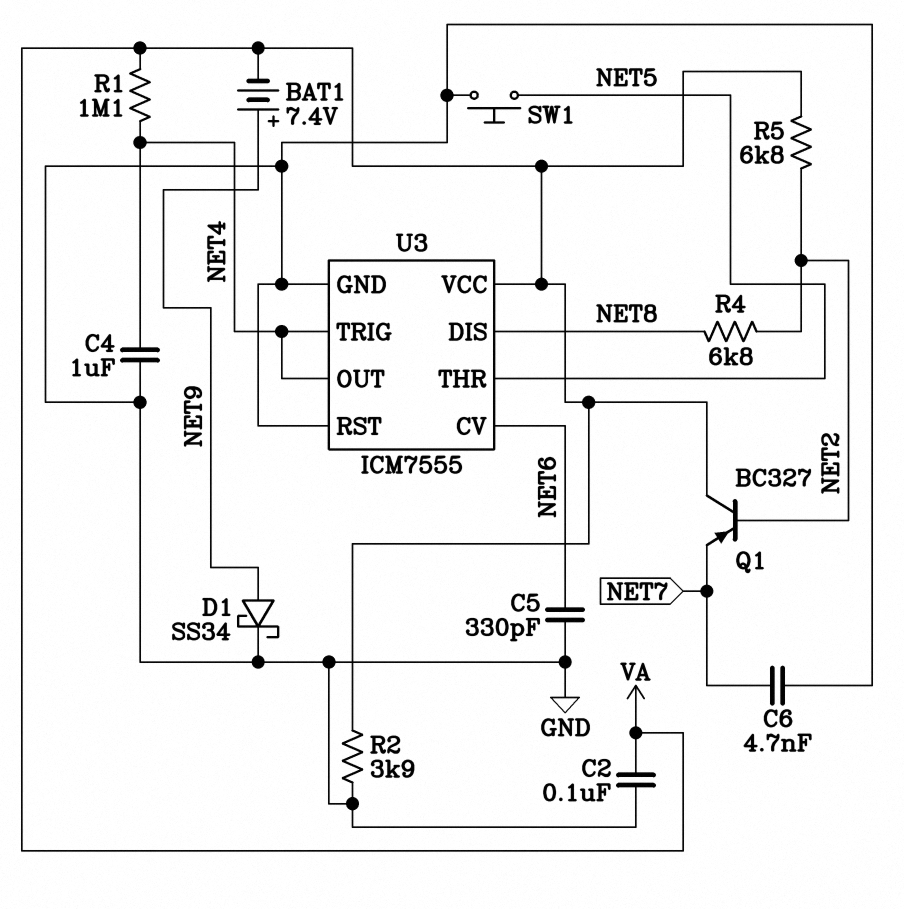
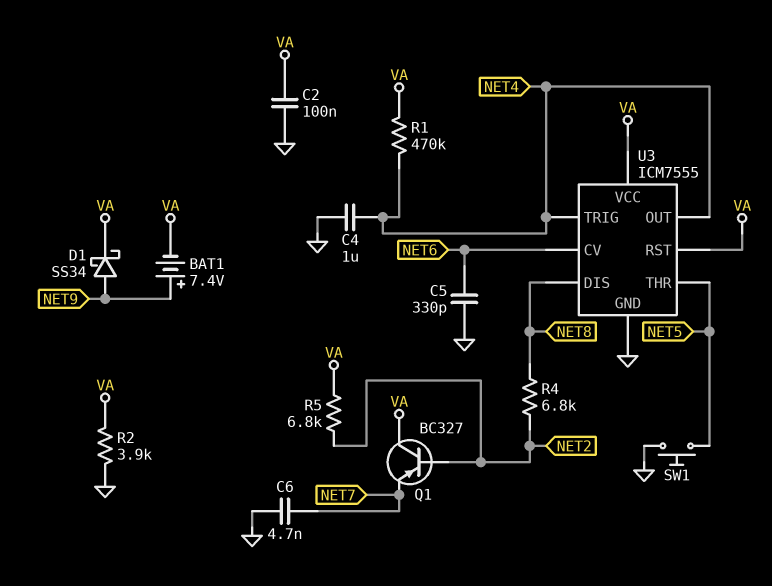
D1: schottky SS34 (A NET9, K GND) -> schottky SS34 (A NET9, K VA)
R1: 1.1M (NET4, VA) -> 470k (NET4, VA)
U3 pin RST: GND -> VA

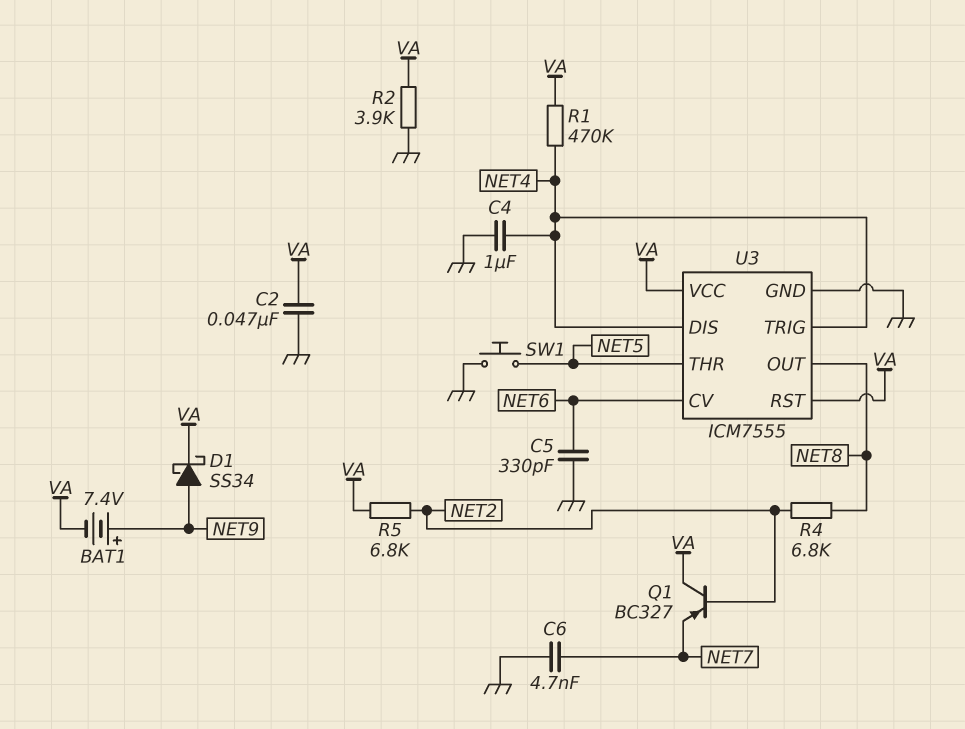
C2: 100nF (GND, VA) -> 47nF (GND, VA)
U3 pin DIS: NET8 -> NET4
U3 pin OUT: NET4 -> NET8

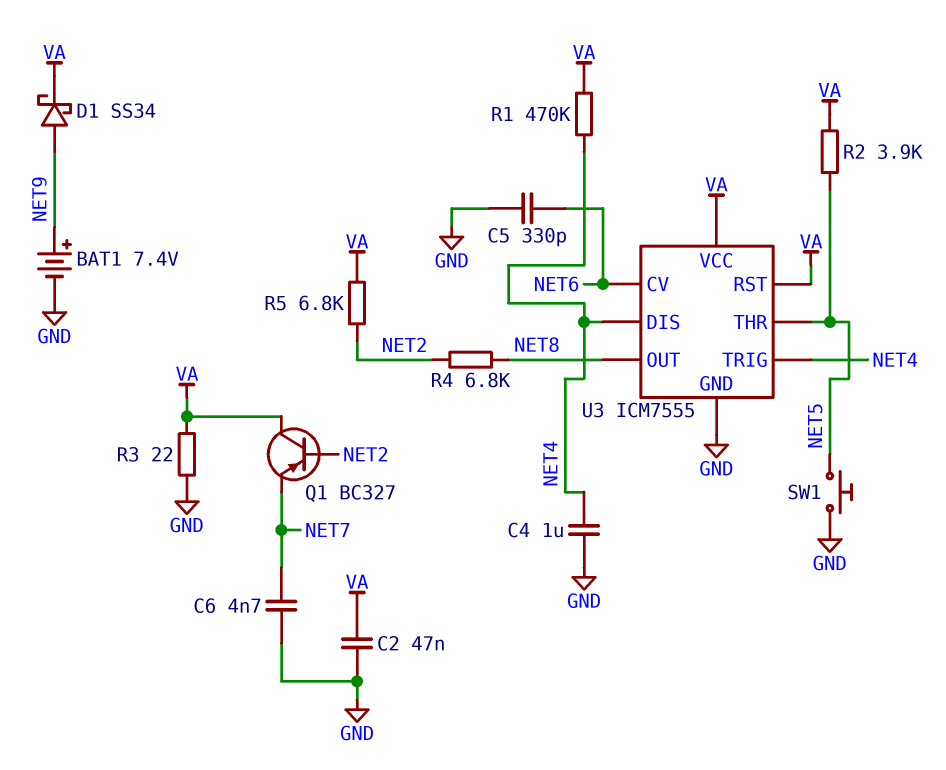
BAT1: 7.4V (plus NET9, minus VA) -> 7.4V (plus NET9, minus GND)
R2: 3.9k (GND, VA) -> 3.9k (NET5, VA)
R3: none -> 22 (GND, VA)

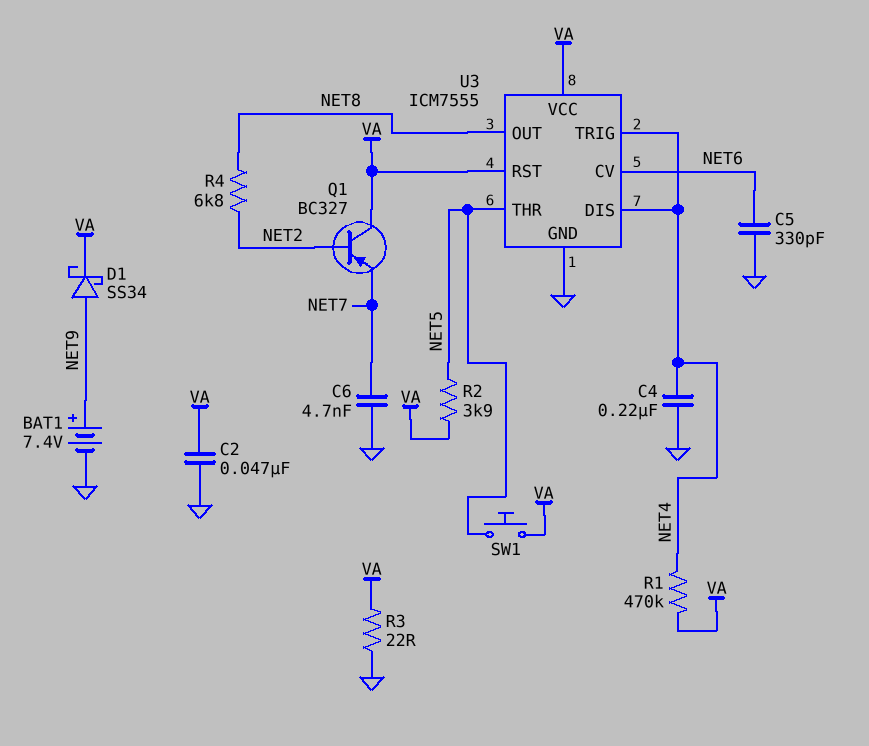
C4: 1uF (GND, NET4) -> 220nF (GND, NET4)
R5: 6.8k (NET2, VA) -> none
SW1: button (GND, NET5) -> button (NET5, VA)

